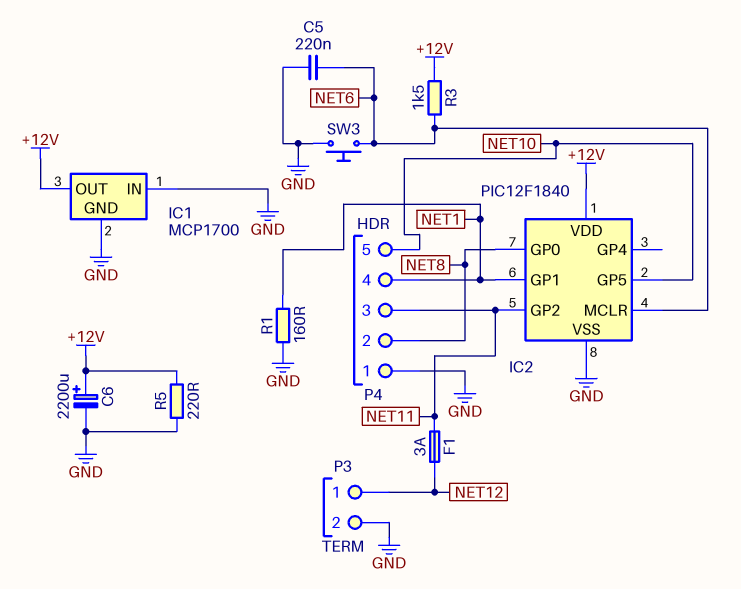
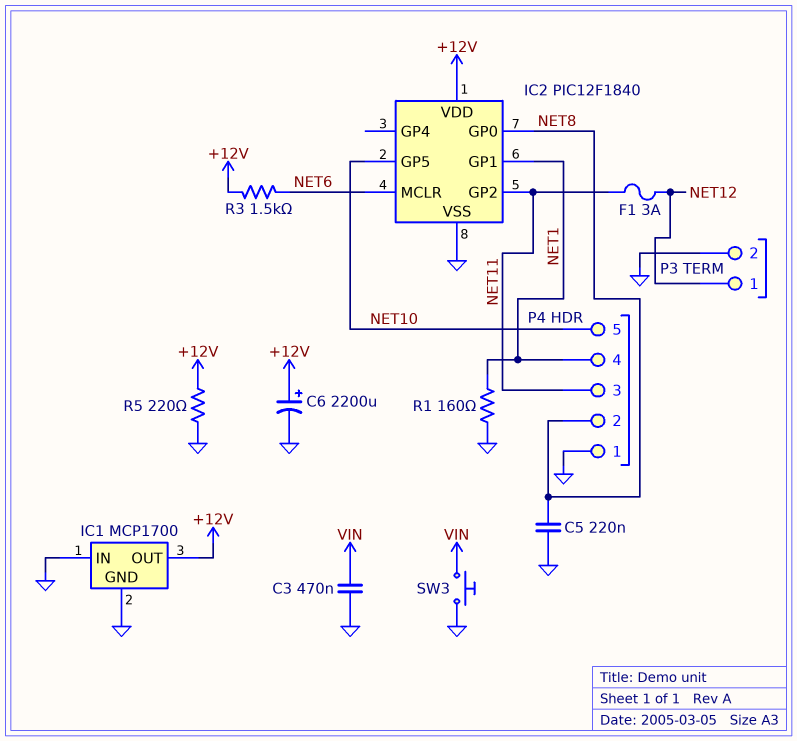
C3: none -> 470nF (GND, VIN)
C5: 220nF (GND, NET6) -> 220nF (GND, NET8)
SW3: button (GND, NET6) -> button (GND, VIN)

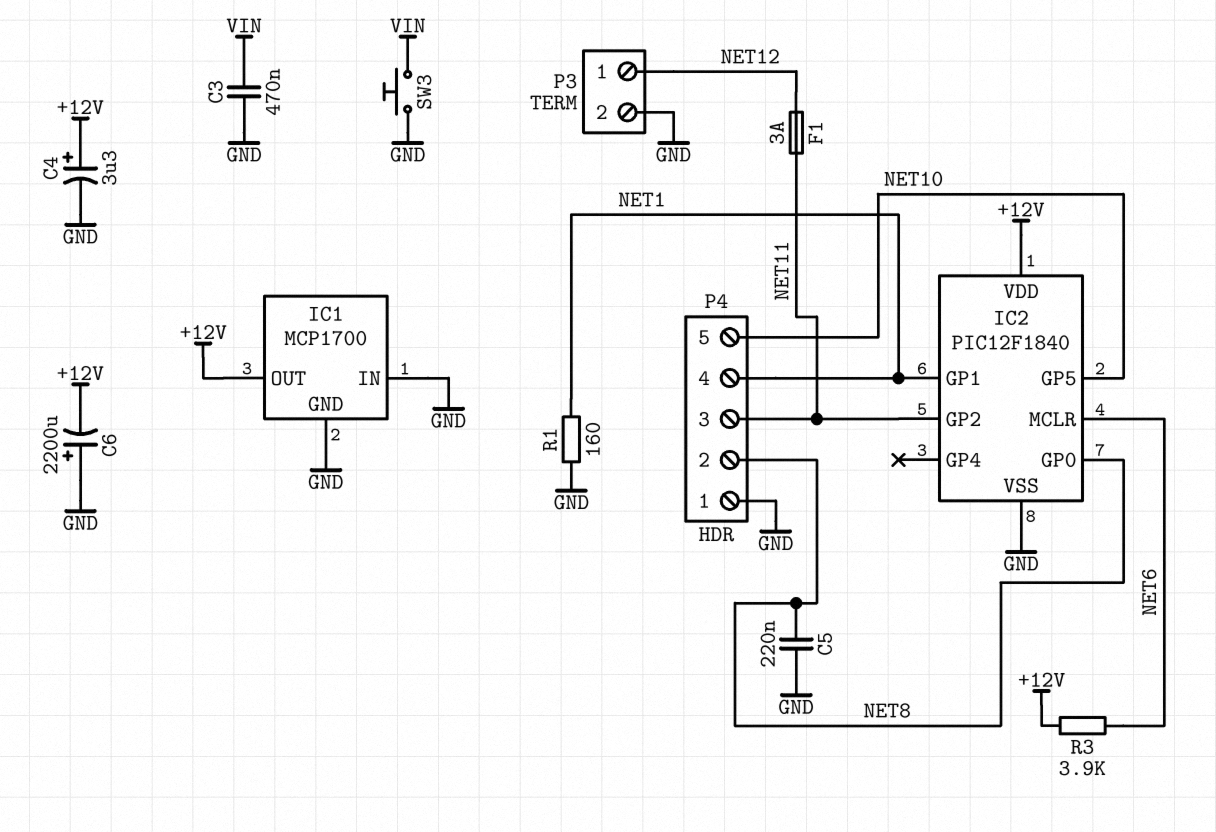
C4: none -> 3.3uF (plus +12V, minus GND)
C6: 2200uF (plus +12V, minus GND) -> 2200uF (plus GND, minus +12V)
R3: 1.5k (+12V, NET6) -> 3.9k (+12V, NET6)
R5: 220 (+12V, GND) -> none

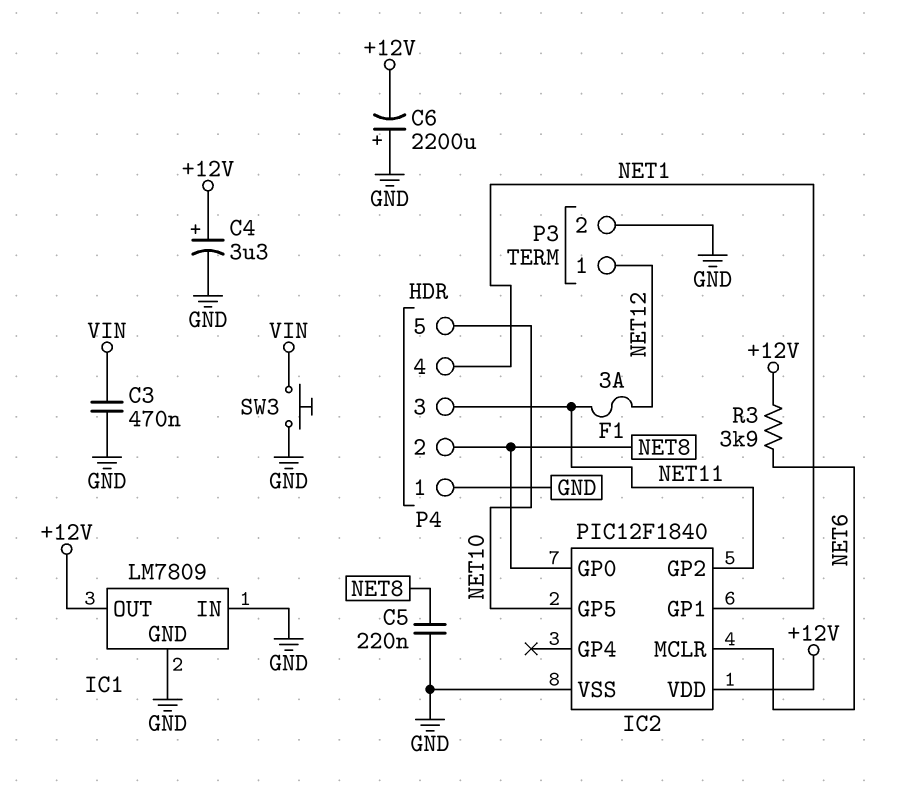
IC1: MCP1700 -> LM7809
R1: 160 (GND, NET1) -> none

